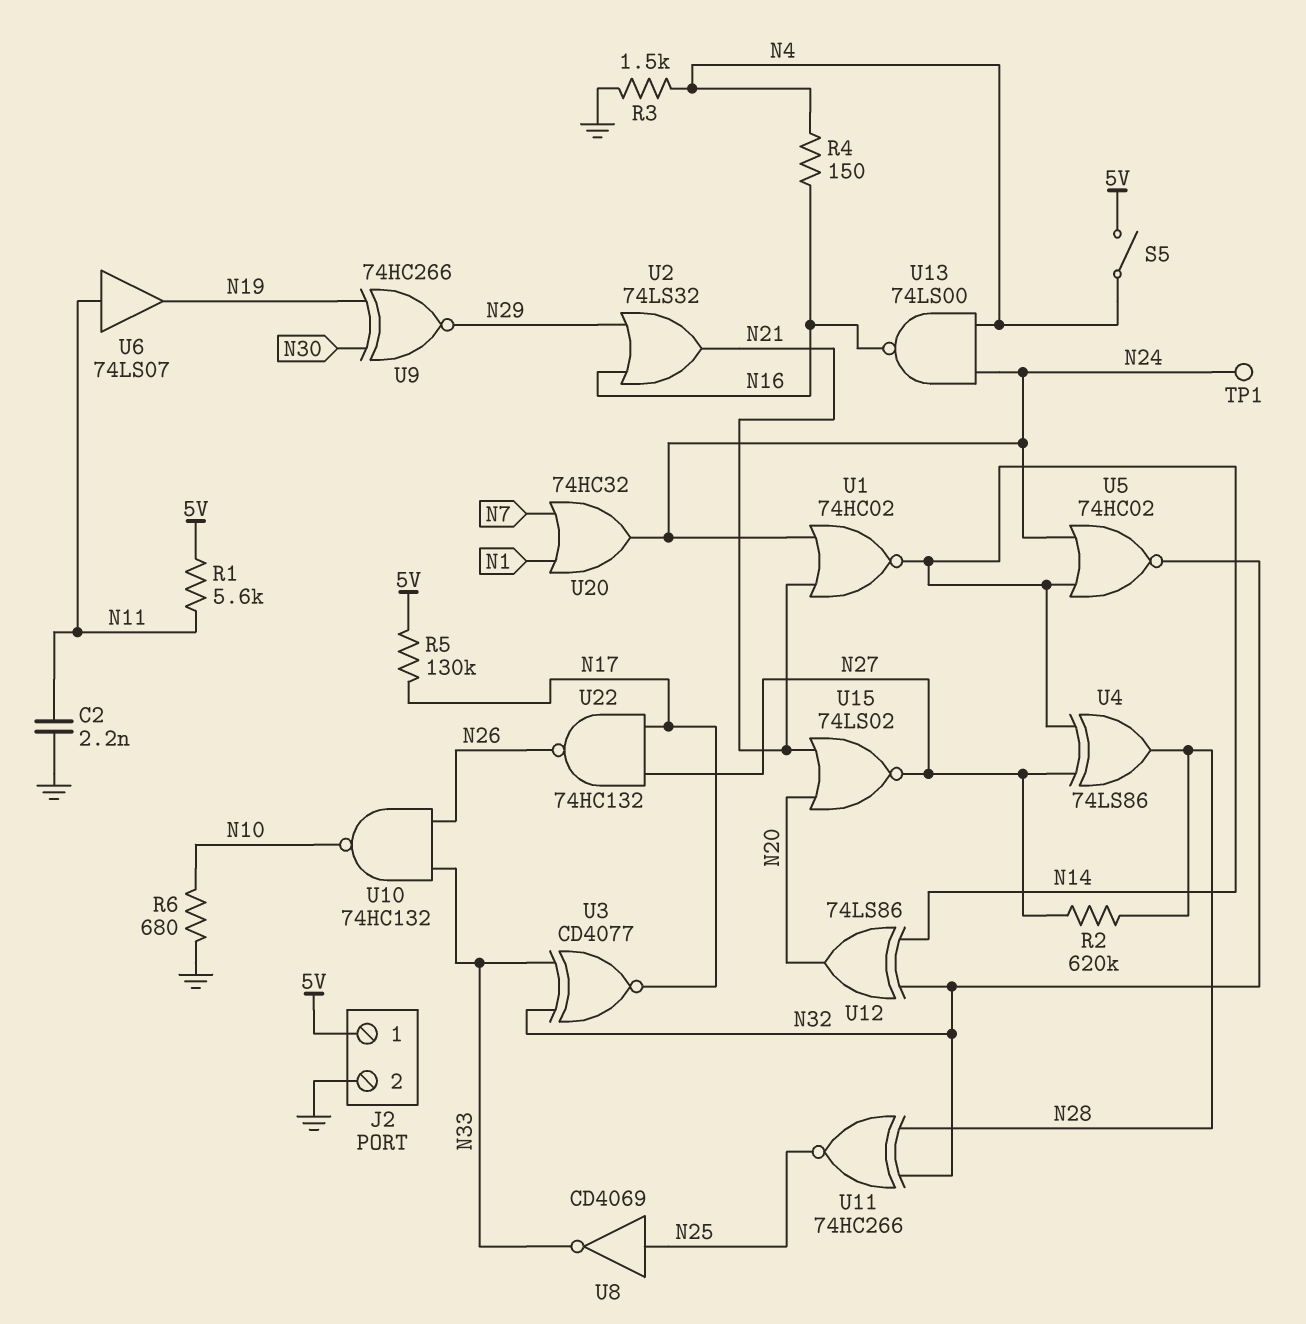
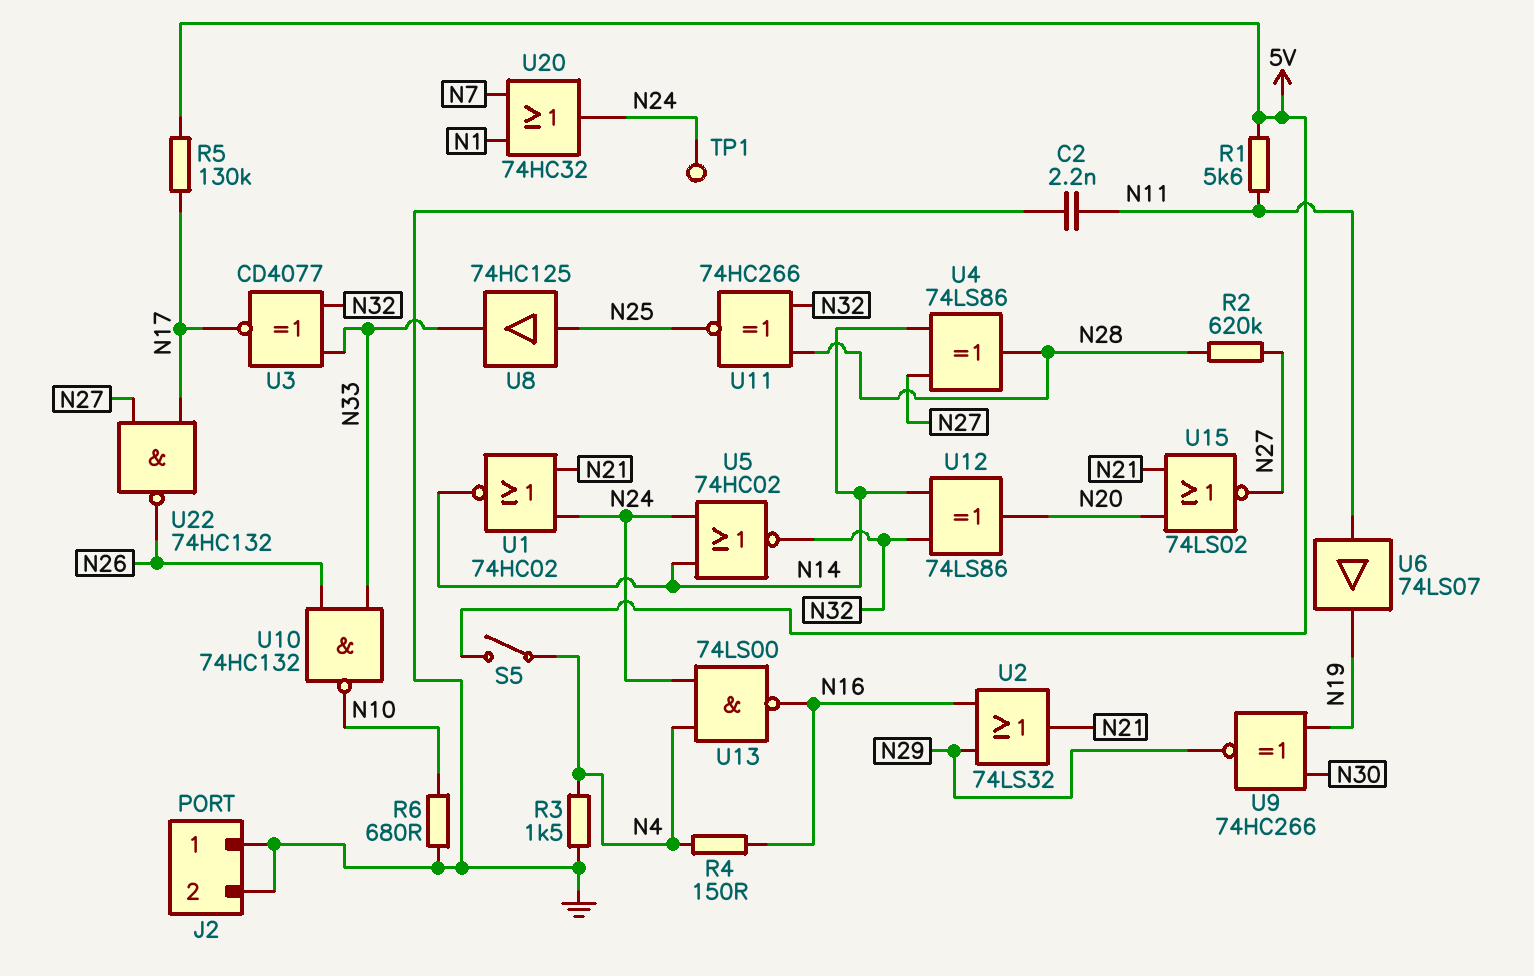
J2 pin 1: 5V -> GND
U8: NOT CD4069 (in N25, out N33) -> buffer 74HC125 (in N25, out N33)

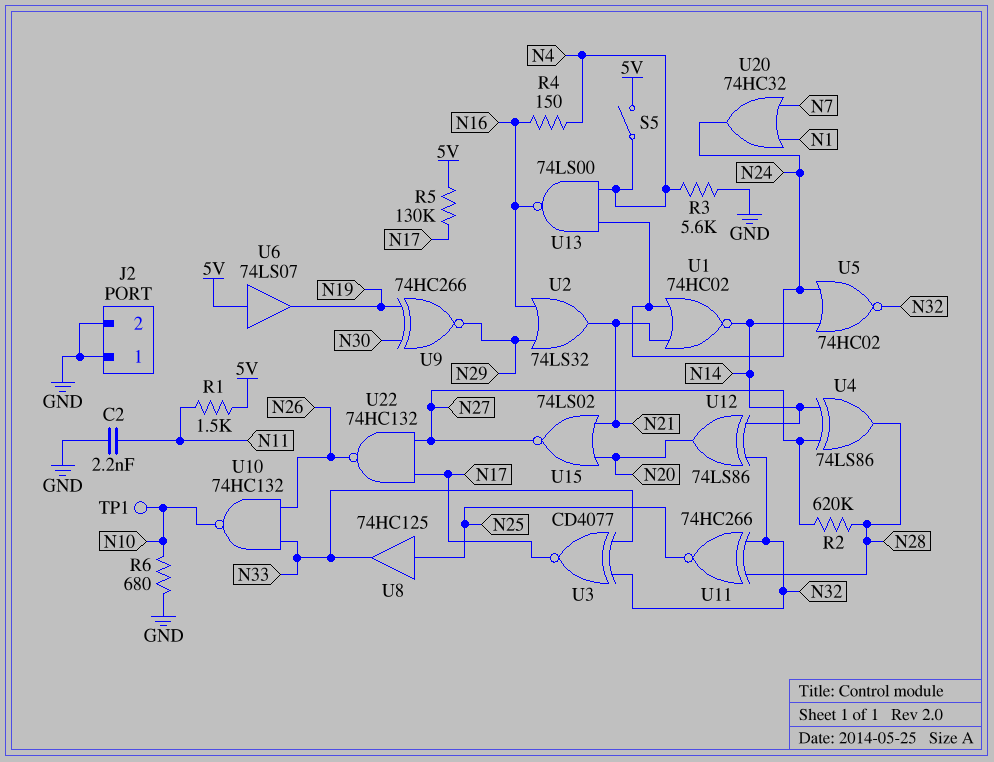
R1: 5.6k (5V, N11) -> 1.5k (5V, N11)
R3: 1.5k (GND, N4) -> 5.6k (GND, N4)
TP1: test point (N24) -> test point (N10)
U6: buffer 74LS07 (in N11, out N19) -> buffer 74LS07 (in 5V, out N19)

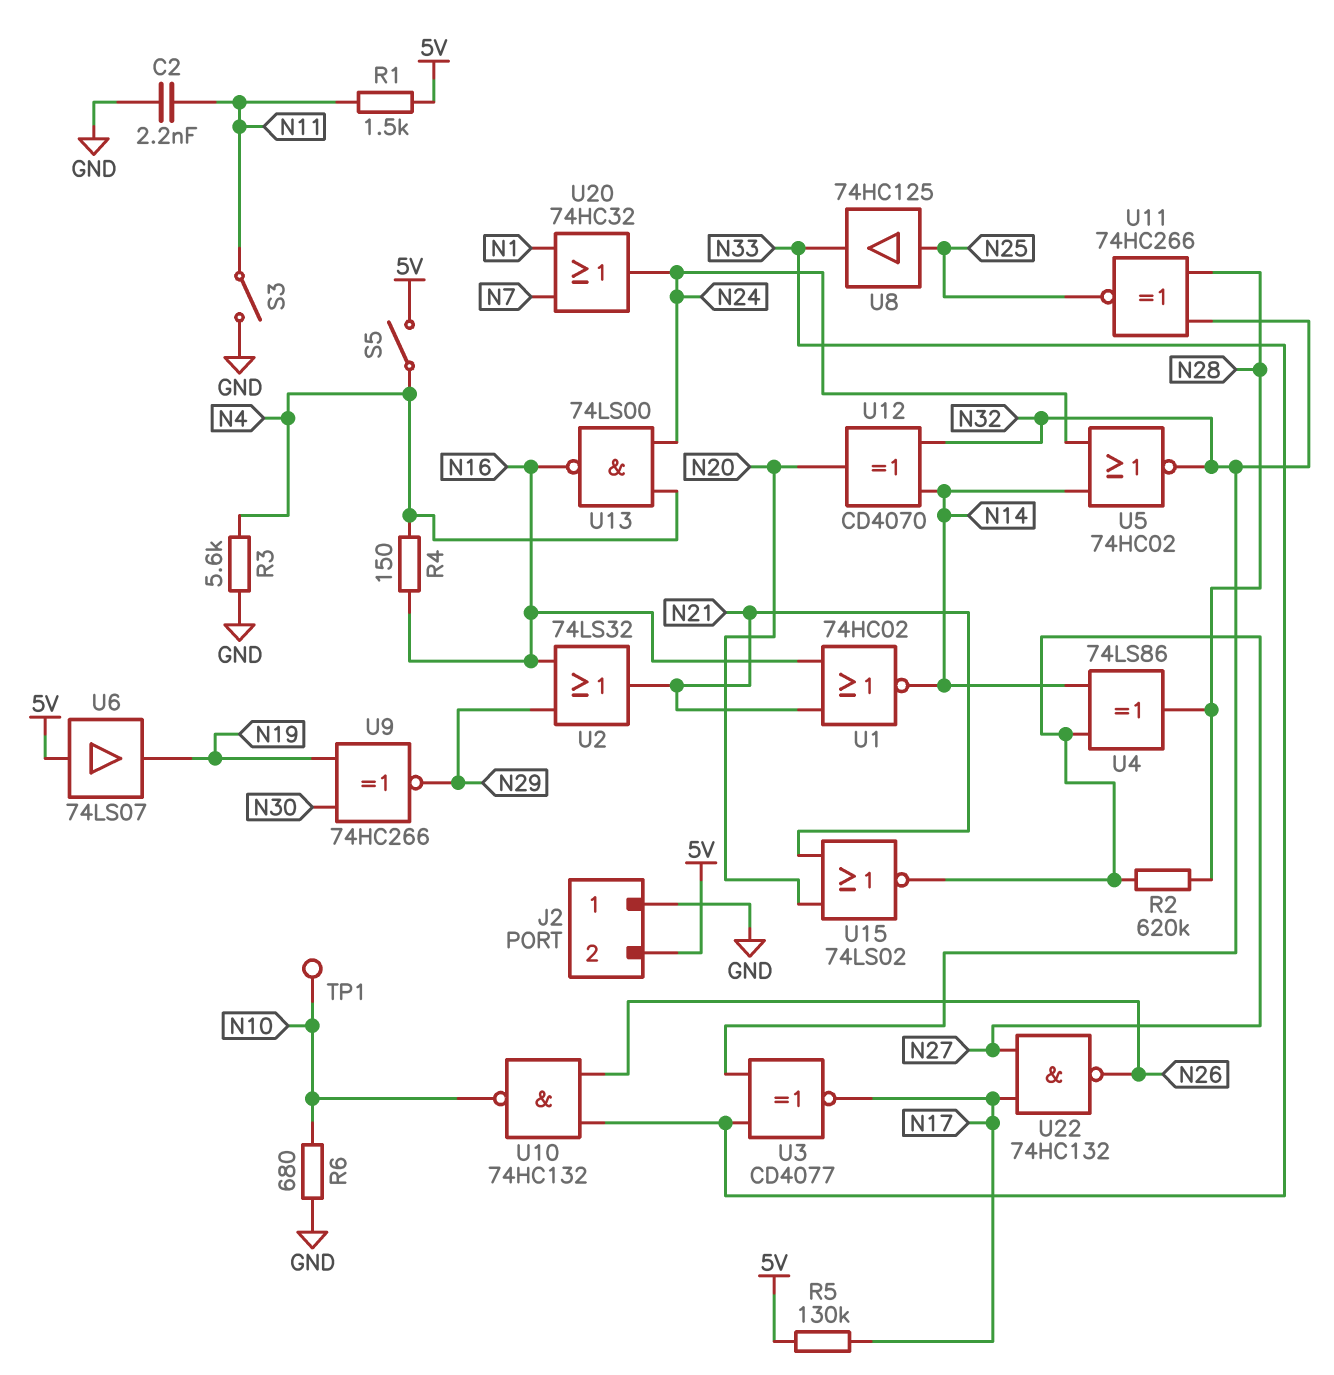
J2 pin 2: GND -> 5V
S3: none -> switch (GND, N11)
U1: NOR 74HC02 (in N21, in N24, out N14) -> NOR 74HC02 (in N16, in N21, out N14)
U12: XOR 74LS86 (in N14, in N32, out N20) -> XOR CD4070 (in N14, in N32, out N20)

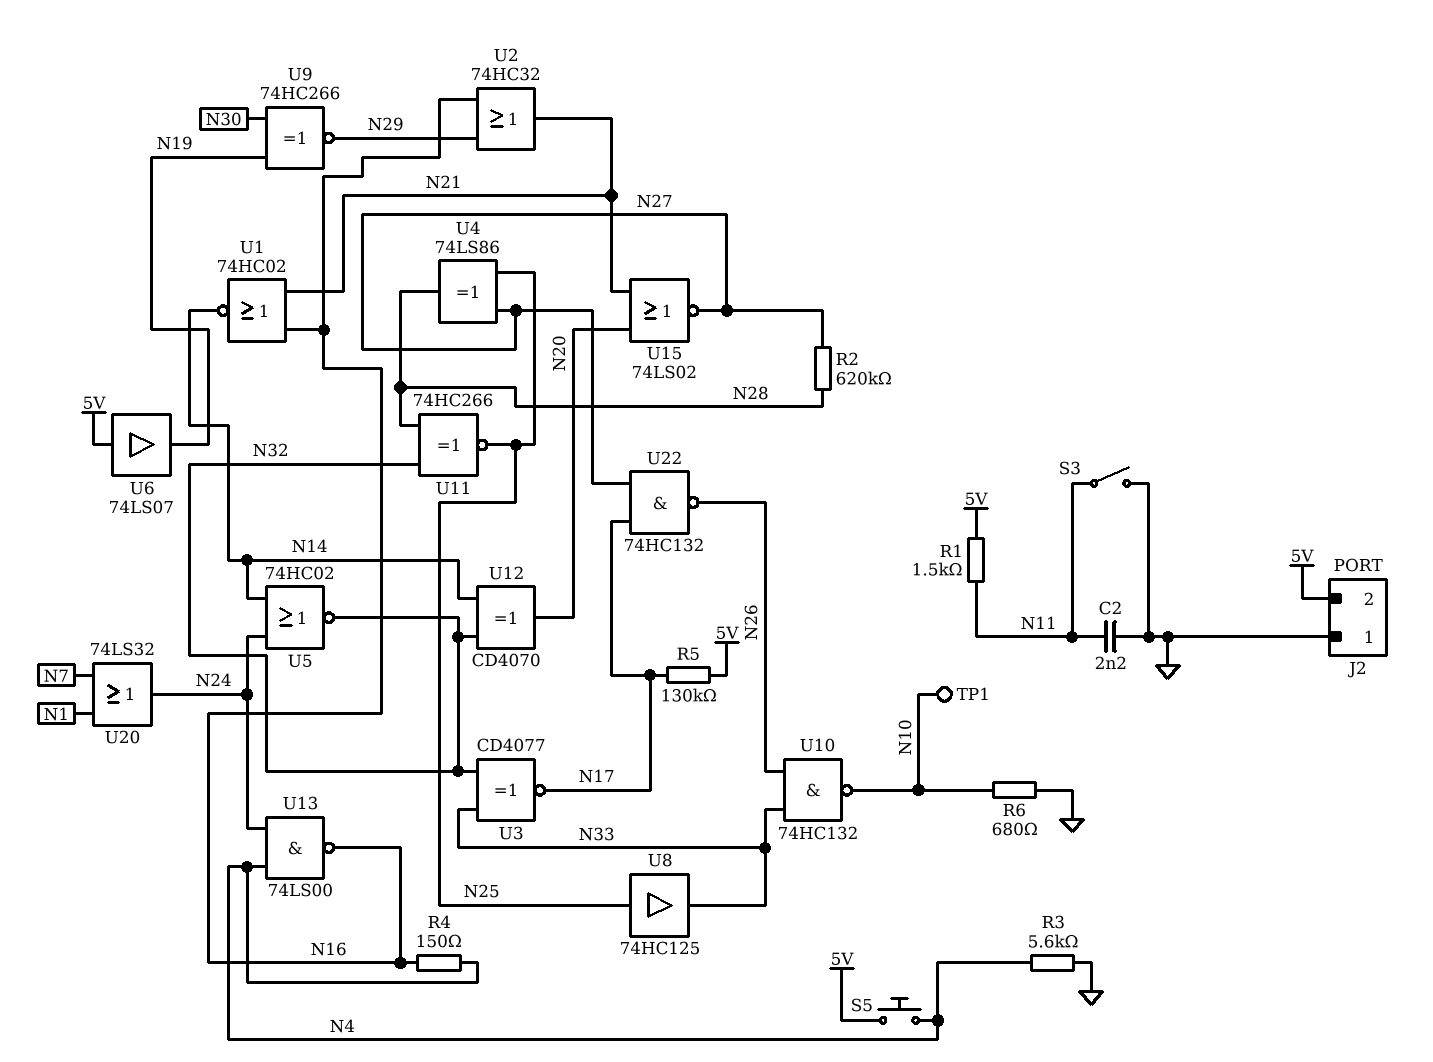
S5: switch (5V, N4) -> button (5V, N4)
U2: OR 74LS32 (in N16, in N29, out N21) -> OR 74HC32 (in N16, in N29, out N21)
U4: XOR 74LS86 (in N14, in N27, out N28) -> XOR 74LS86 (in N25, in N27, out N28)
U20: OR 74HC32 (in N1, in N7, out N24) -> OR 74LS32 (in N1, in N7, out N24)

